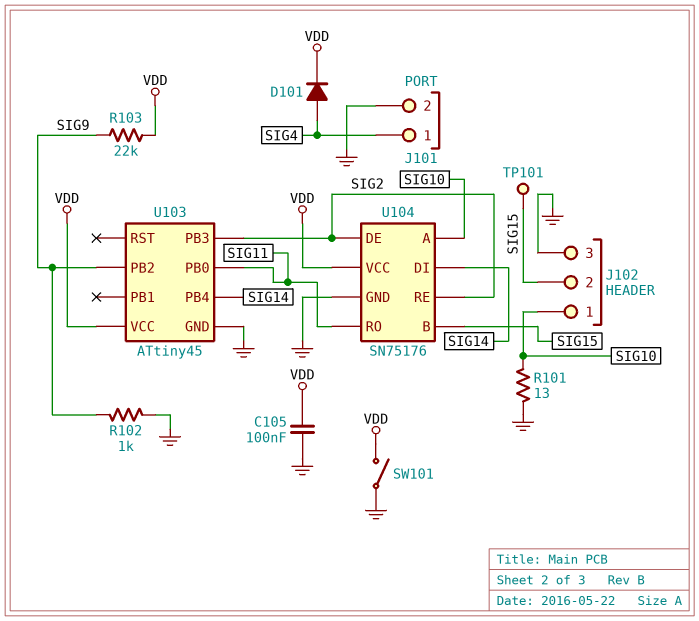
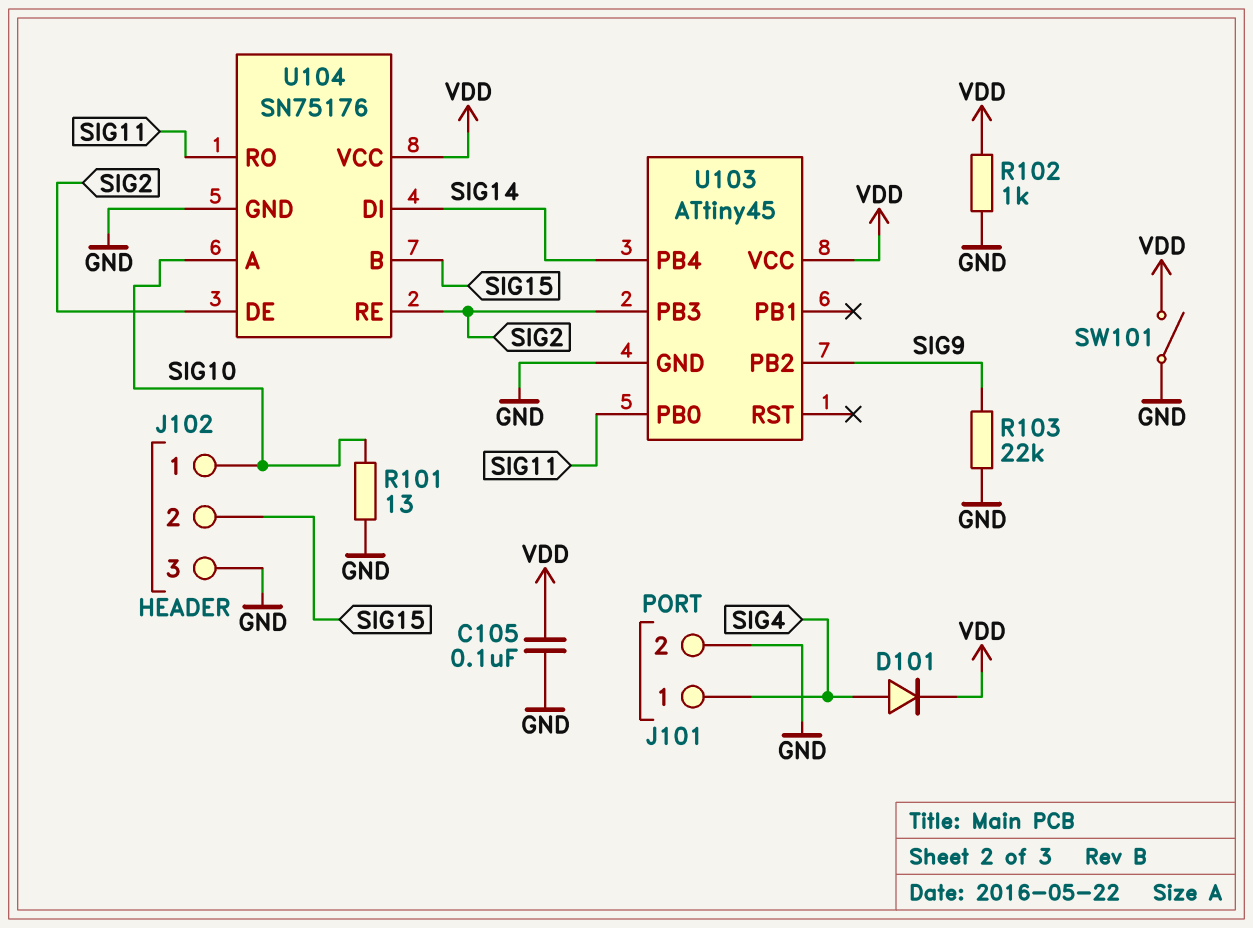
R102: 1k (GND, SIG9) -> 1k (GND, VDD)
R103: 22k (SIG9, VDD) -> 22k (GND, SIG9)
TP101: test point (SIG15) -> none

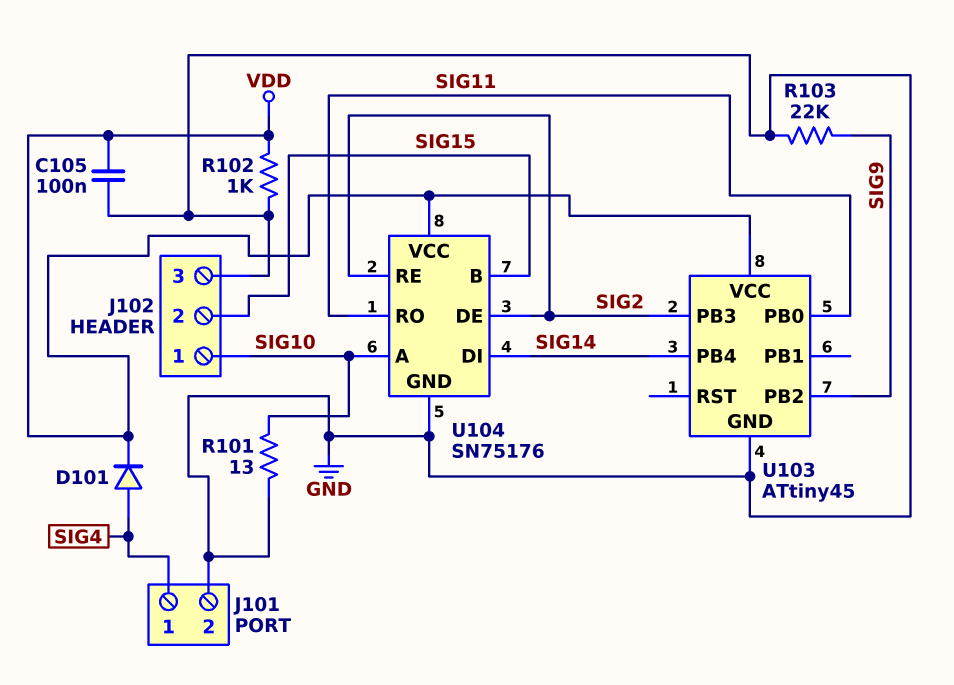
SW101: switch (GND, VDD) -> none

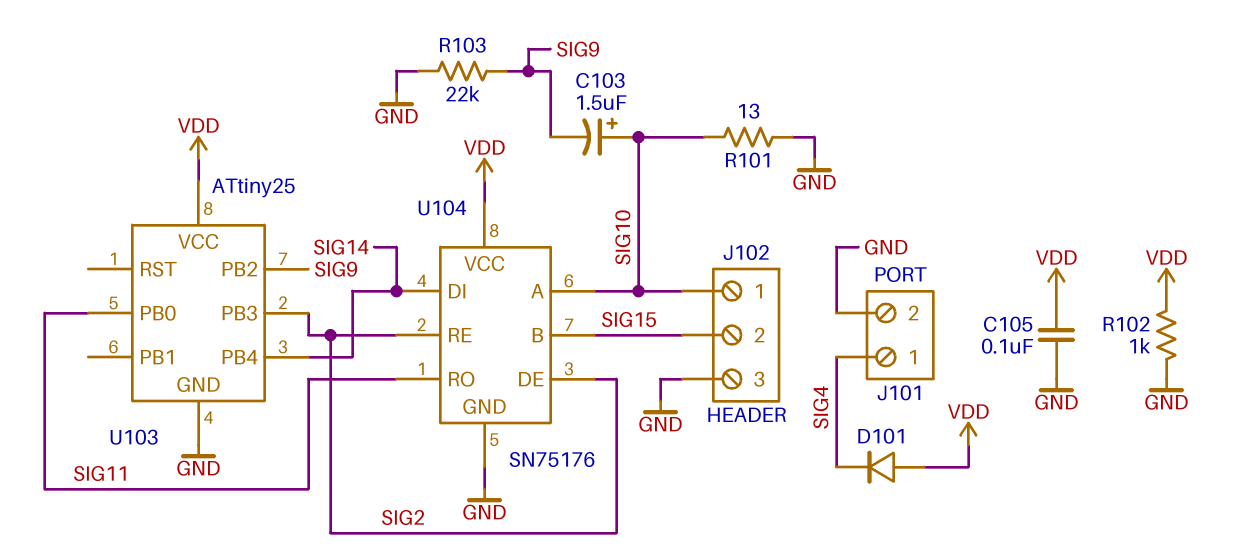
C103: none -> 1.5uF (plus SIG10, minus SIG9)
D101: diode (A SIG4, K VDD) -> diode (A VDD, K SIG4)
U103: ATtiny45 -> ATtiny25

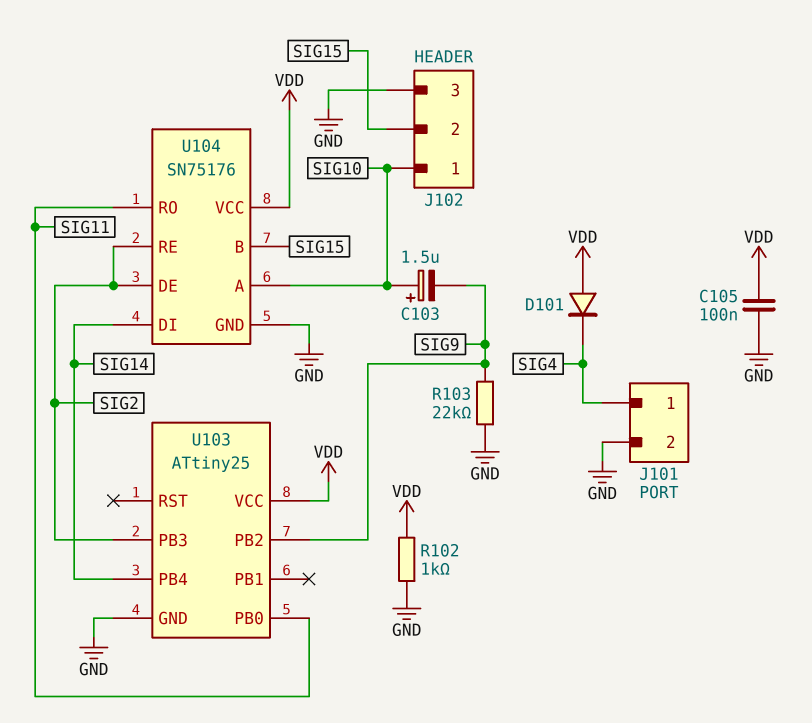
R101: 13 (GND, SIG10) -> none

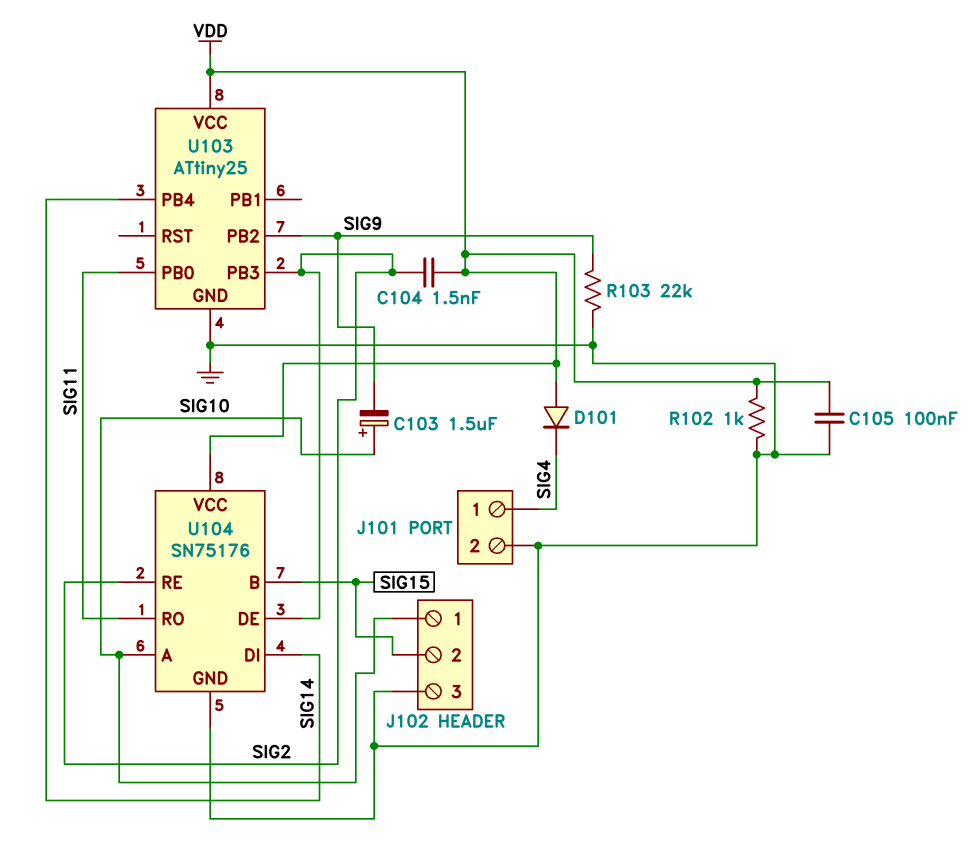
C104: none -> 1.5nF (SIG2, VDD)

